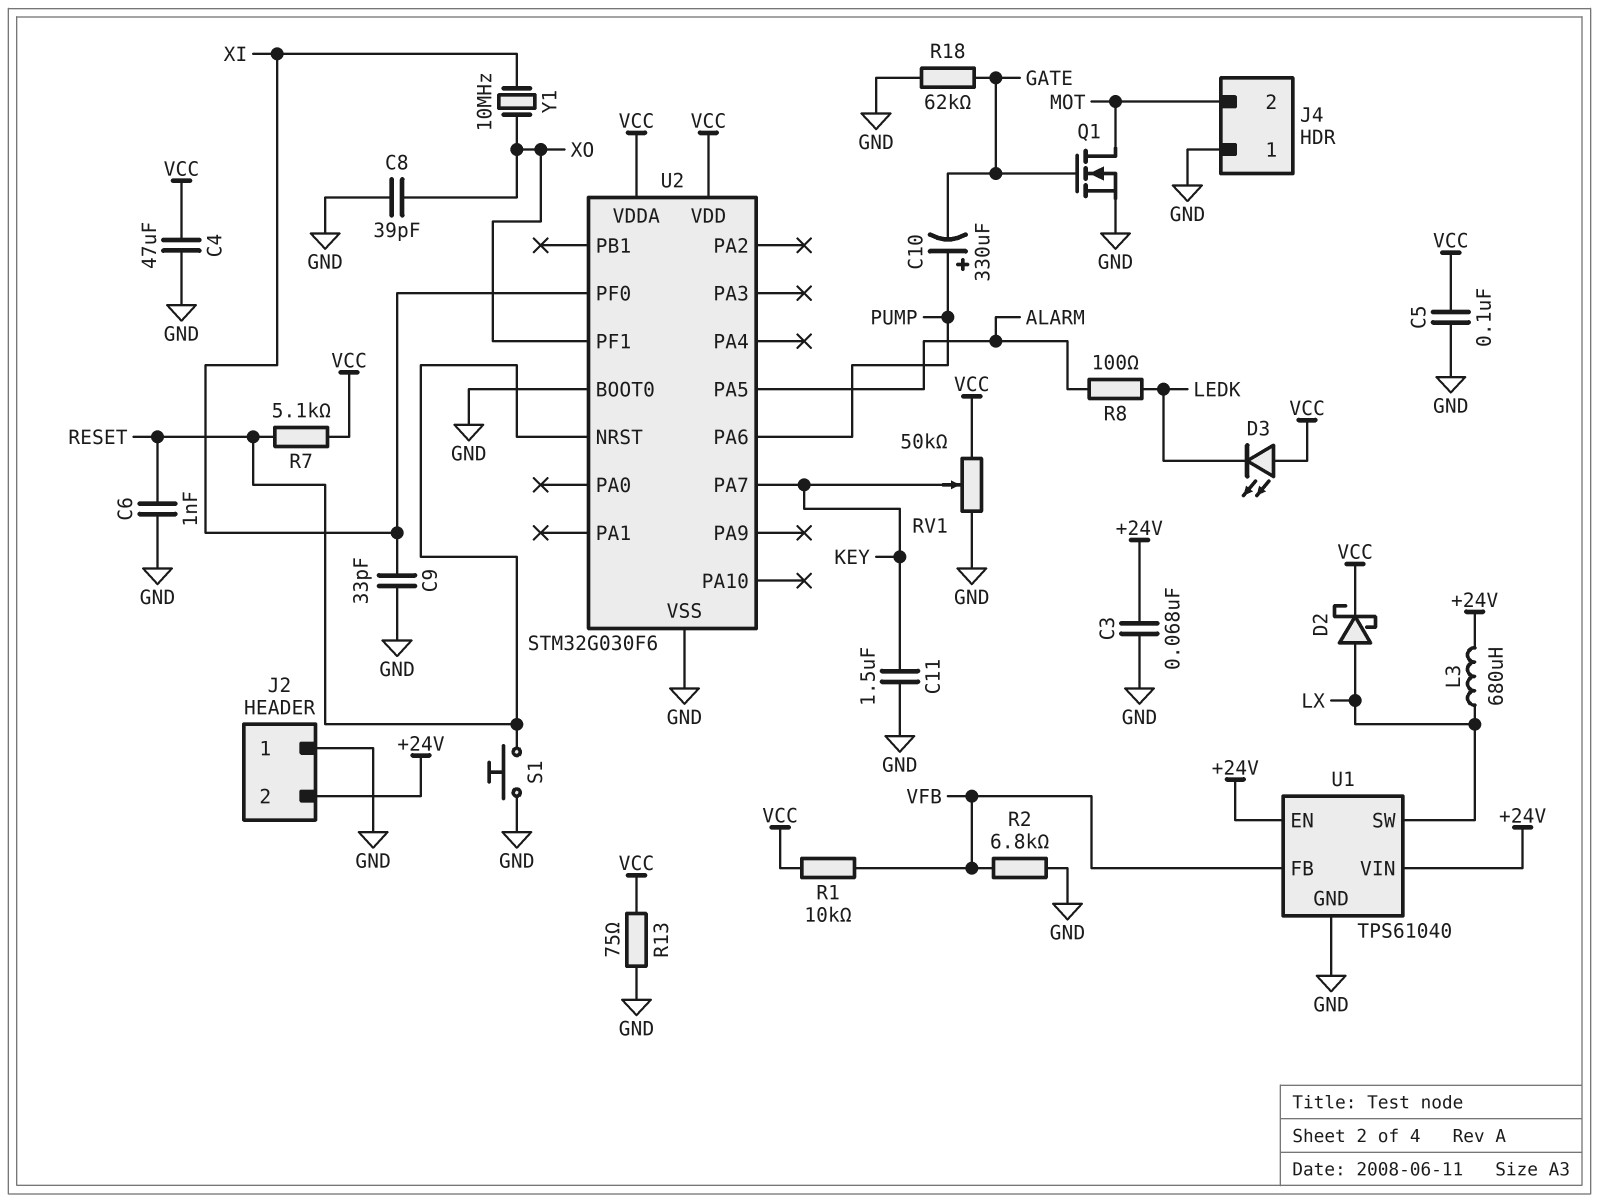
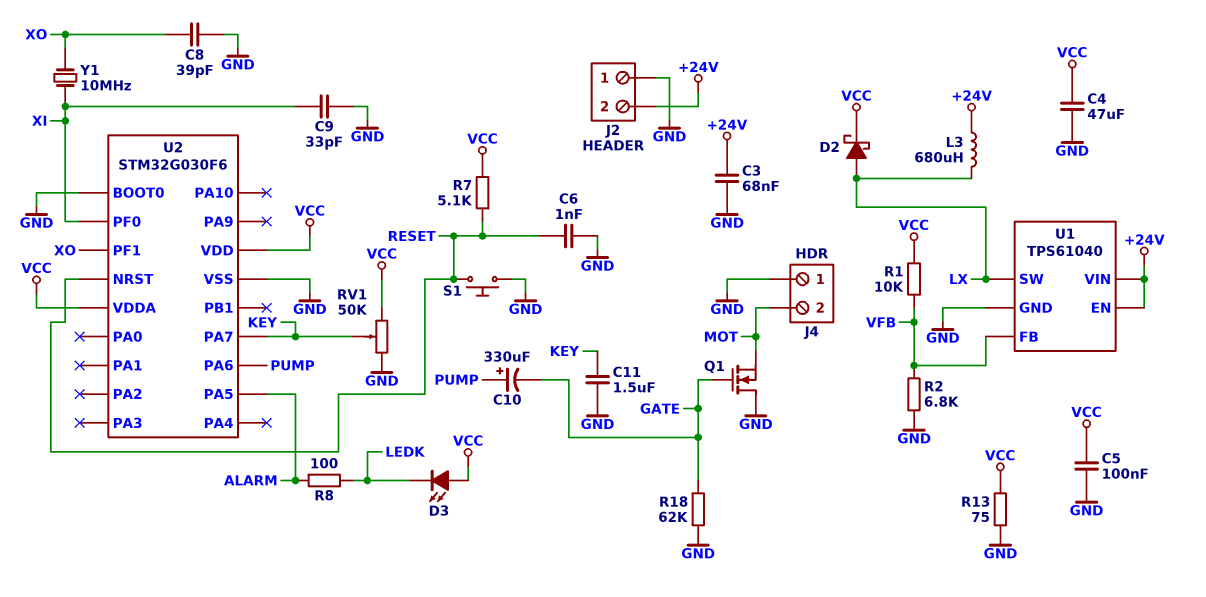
Q1: NMOS (G GATE, D MOT, S GND) -> NMOS (G GATE, D GND, S MOT)

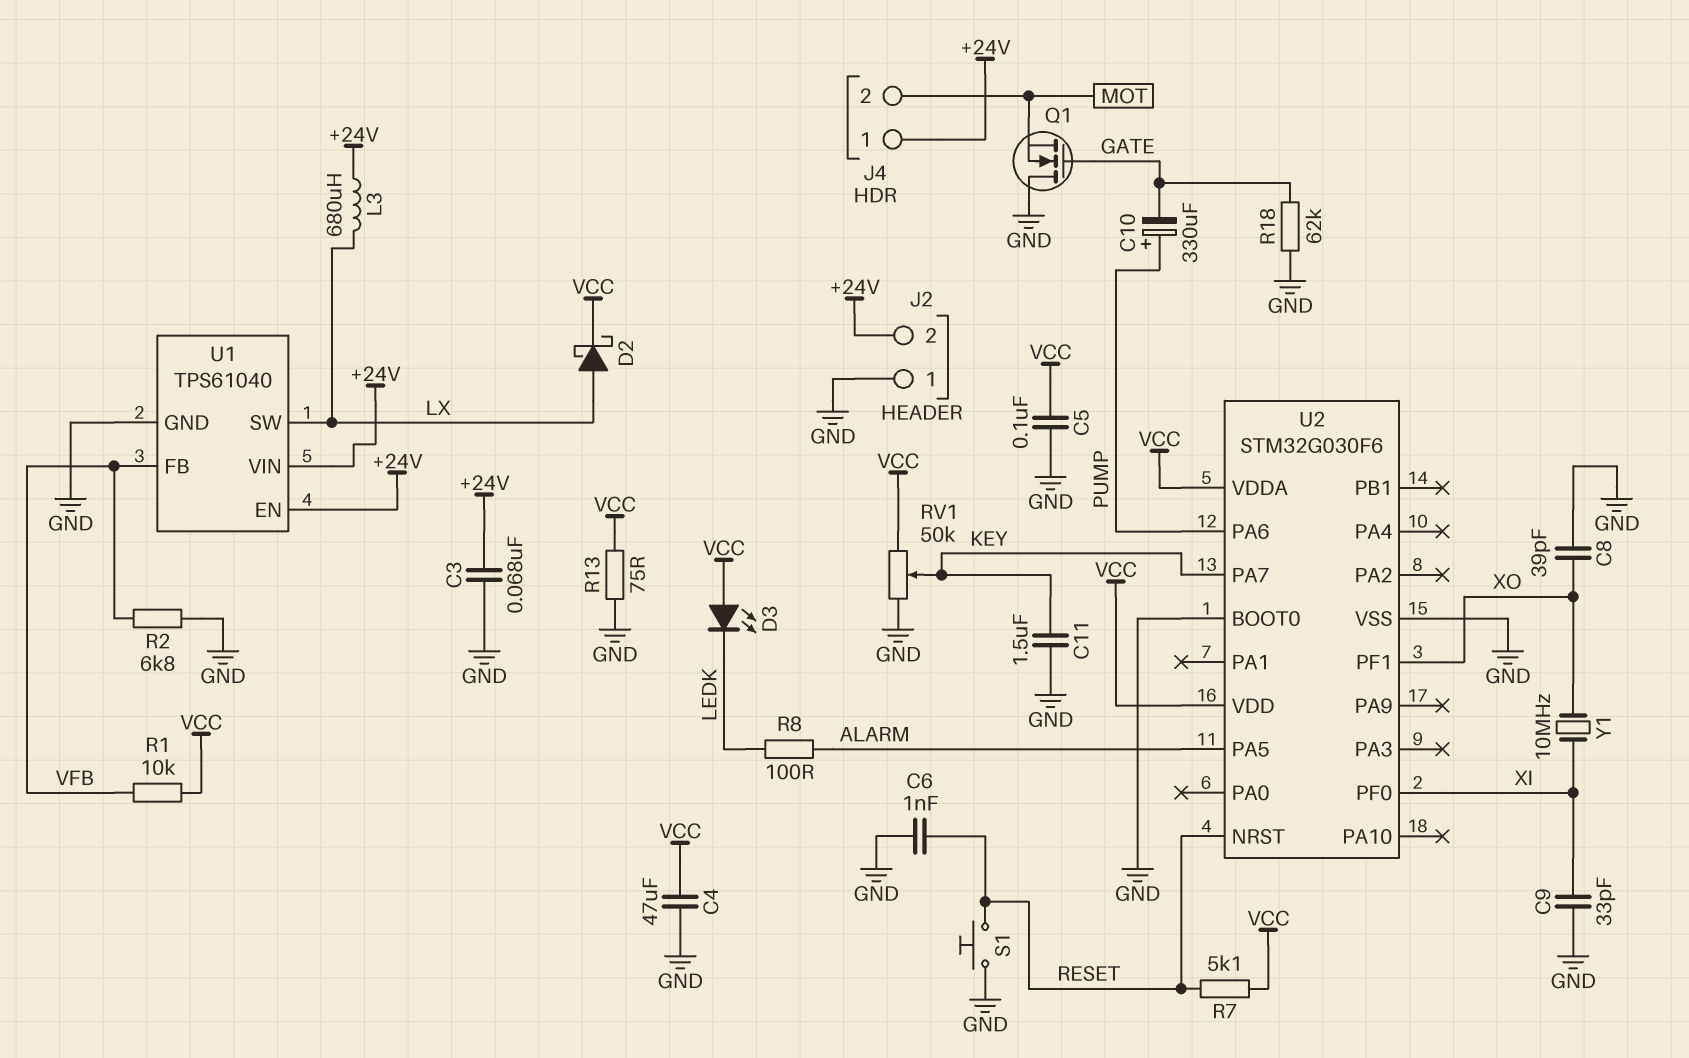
J4 pin 1: GND -> +24V

